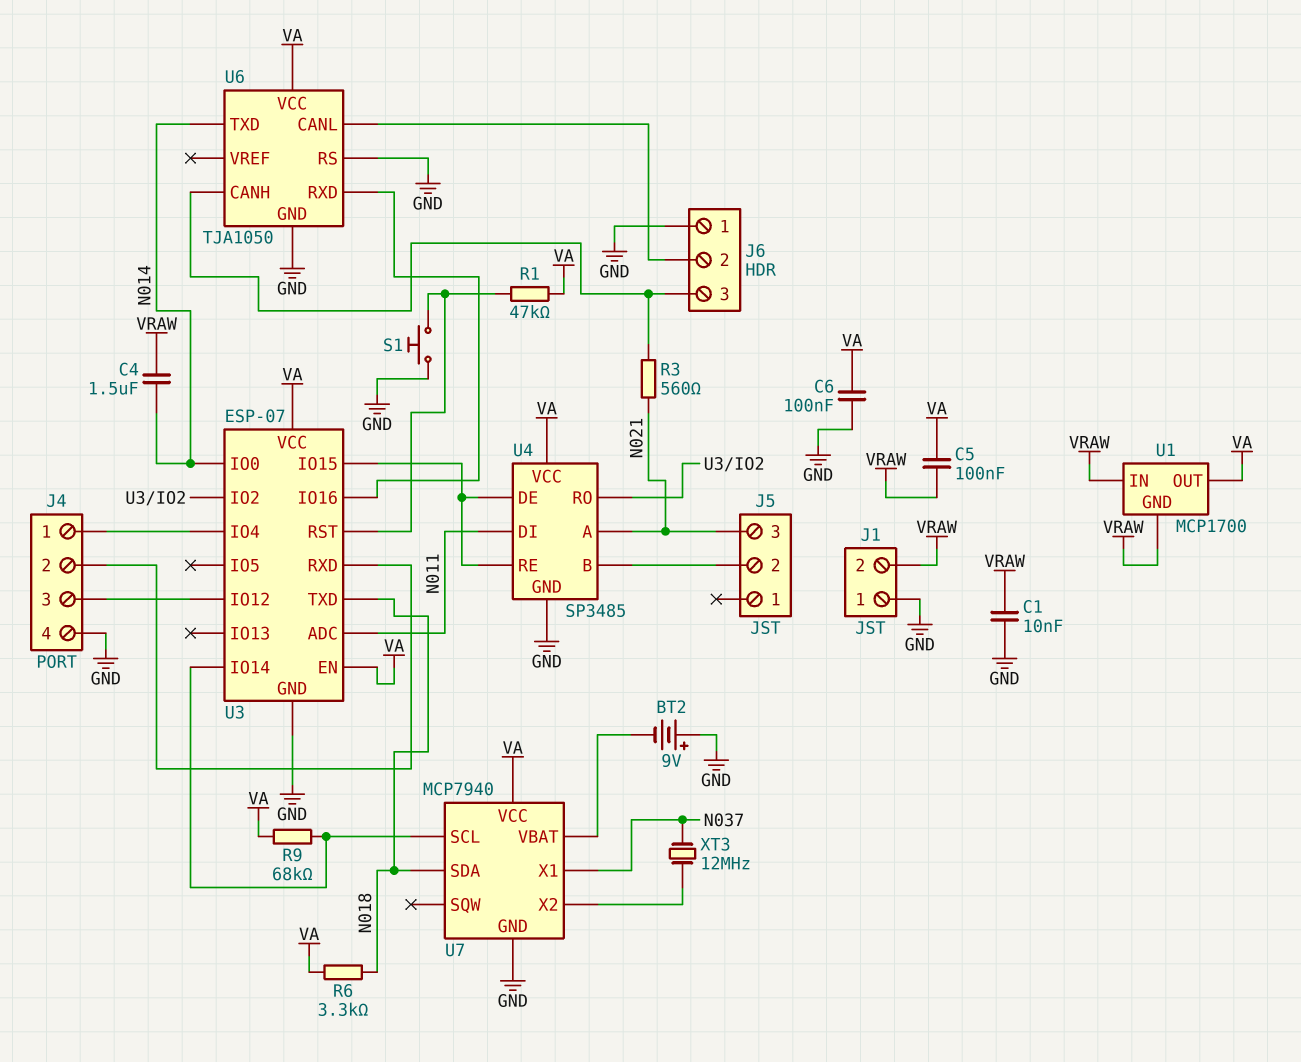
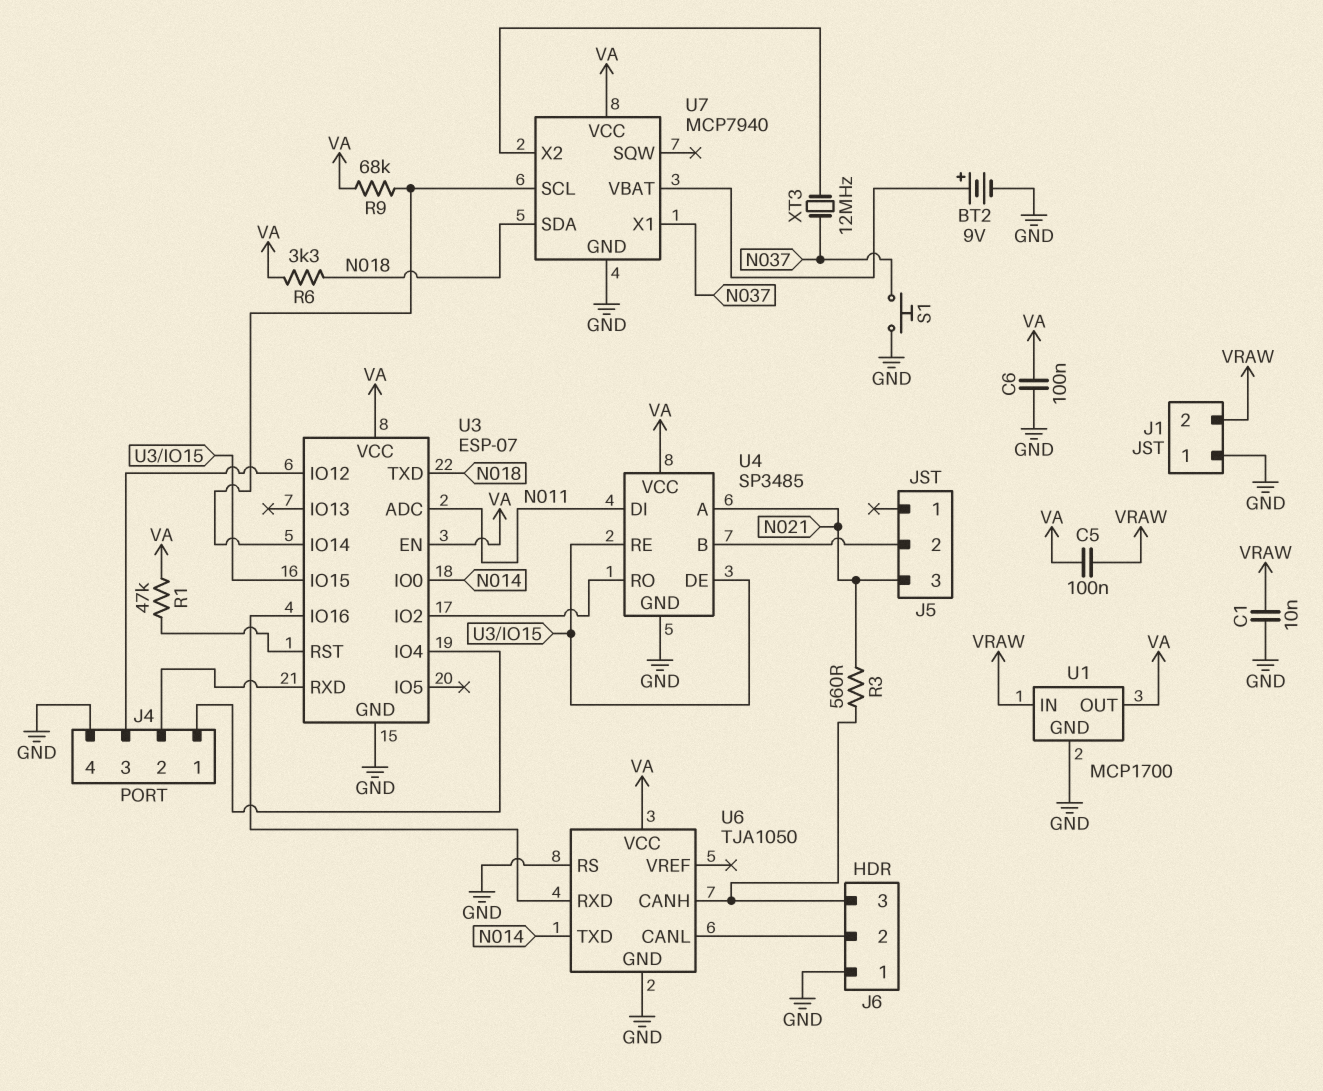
BT2: 9V (plus GND, minus U7/VBAT) -> 9V (plus U7/VBAT, minus GND)
C4: 1.5uF (N014, VRAW) -> none
S1: button (GND, U3/RST) -> button (GND, N037)
U1 pin GND: VRAW -> GND

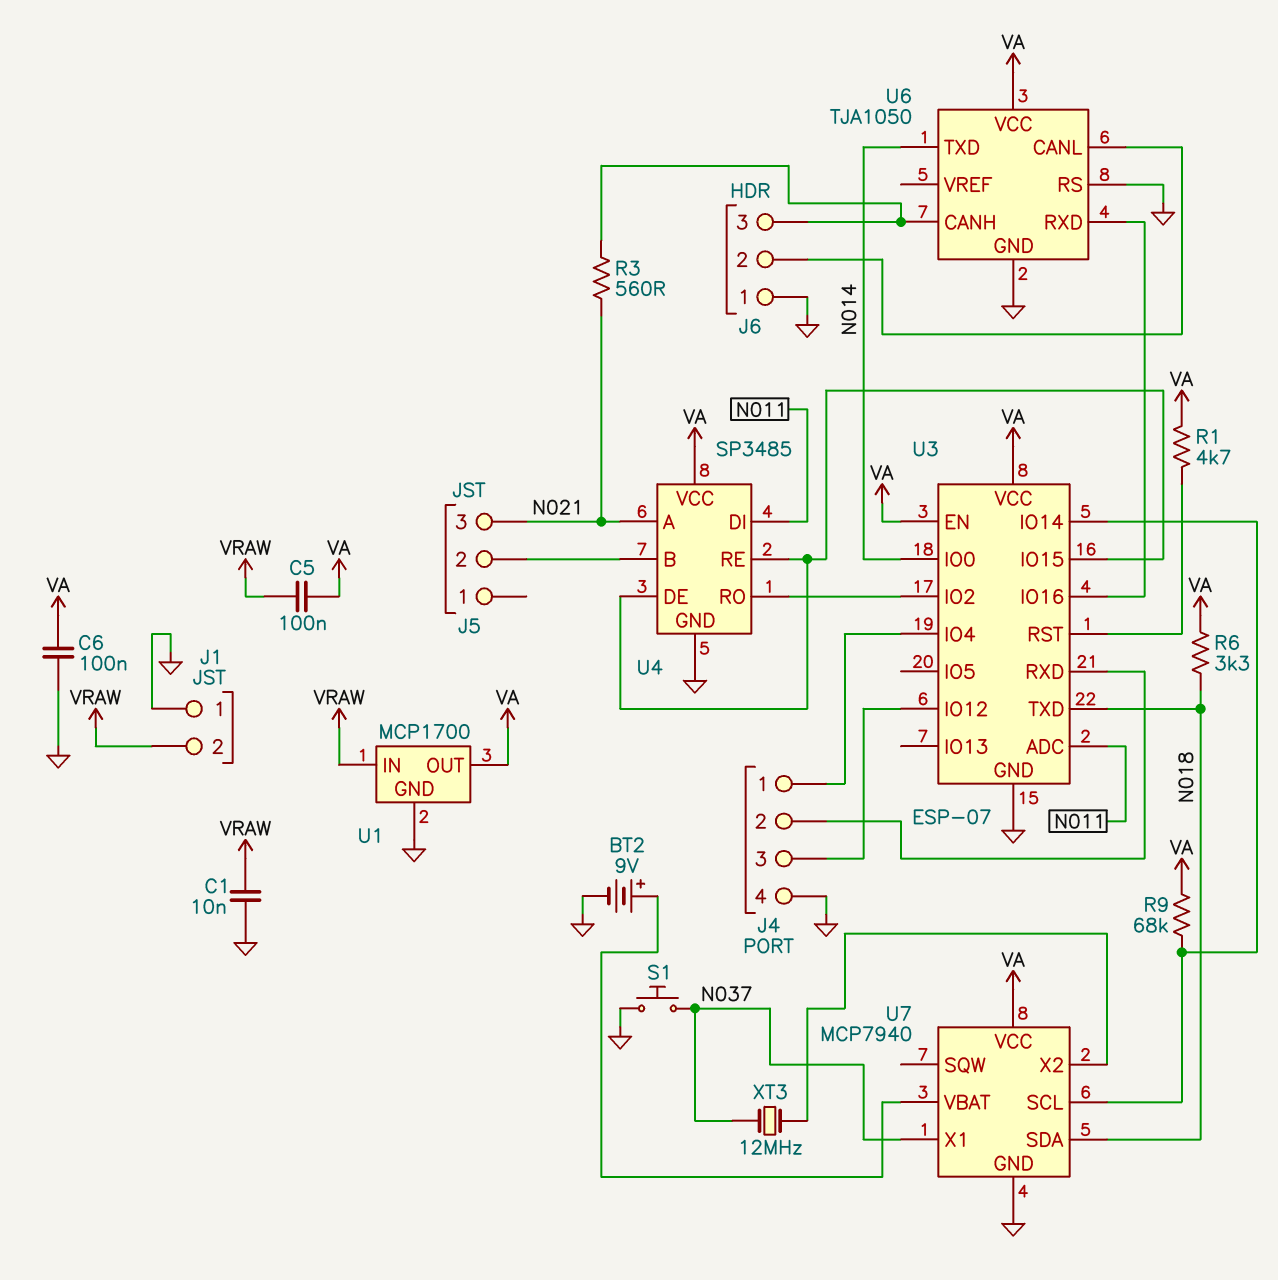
R1: 47k (U3/RST, VA) -> 4.7k (U3/RST, VA)

